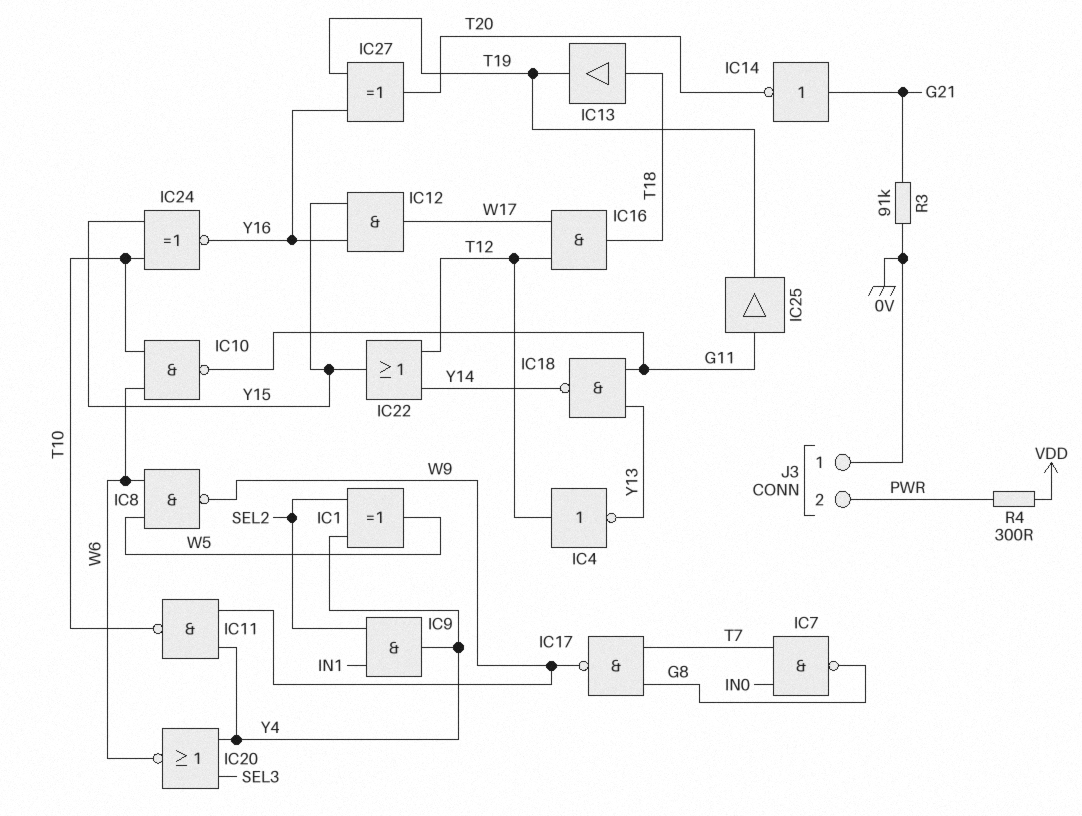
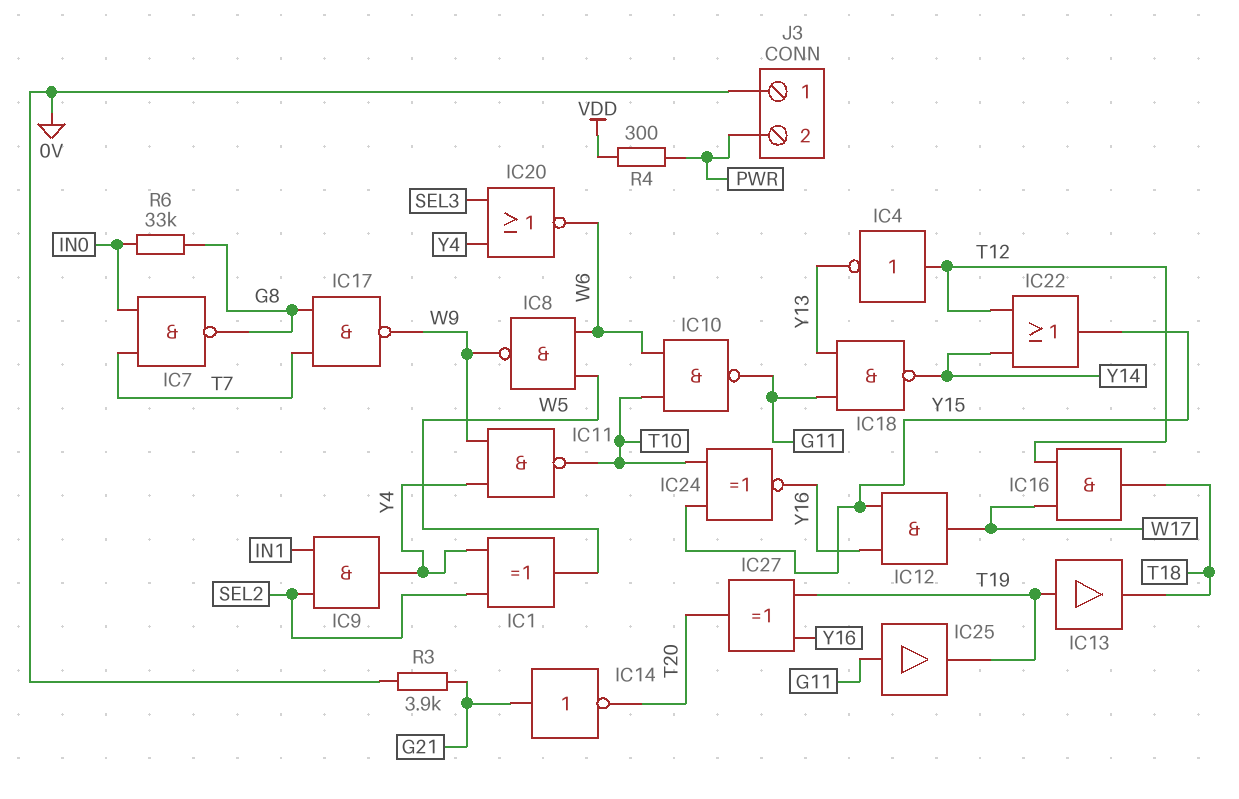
IC13: buffer (in T18, out T19) -> buffer (in T19, out T18)
R3: 91k (0V, G21) -> 3.9k (0V, G21)
R6: none -> 33k (G8, IN0)

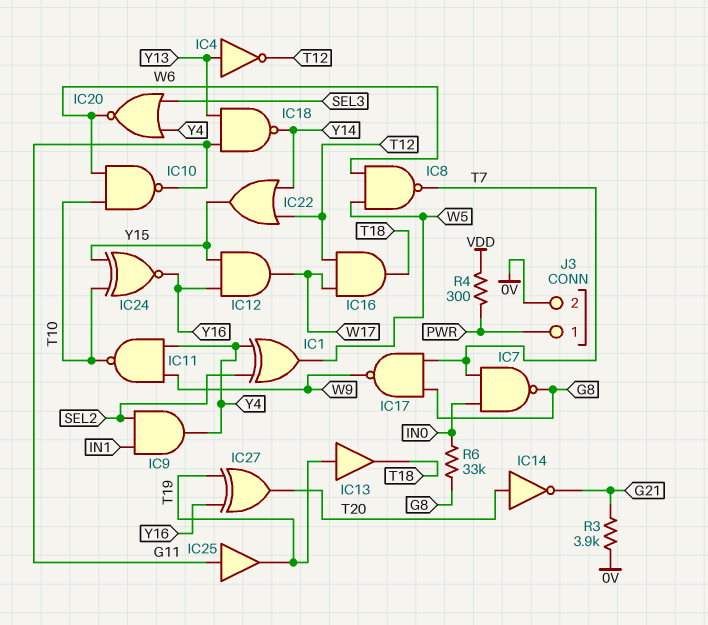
IC4: NOT (in T12, out Y13) -> NOT (in Y13, out T12)
IC8: NAND (in W5, in W6, out W9) -> NAND (in W5, in W6, out T7)
IC14: NOT (in G21, out T20) -> NOT (in T20, out G21)
J3 pin 1: 0V -> PWR
J3 pin 2: PWR -> 0V

